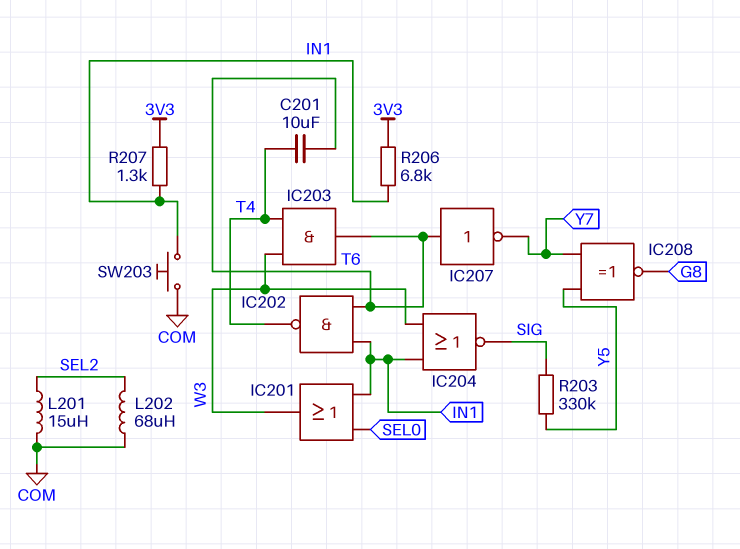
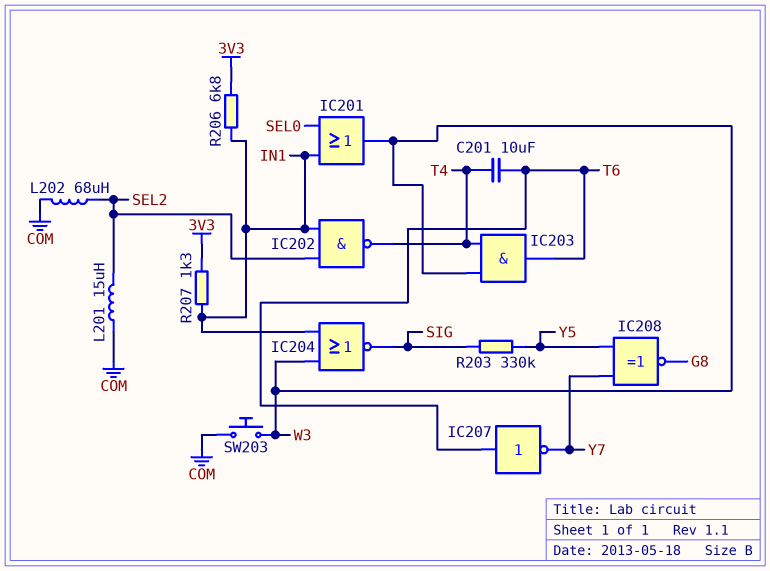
IC202: NAND (in IN1, in T6, out T4) -> NAND (in IN1, in SEL2, out T4)
SW203: button (COM, IN1) -> button (COM, W3)

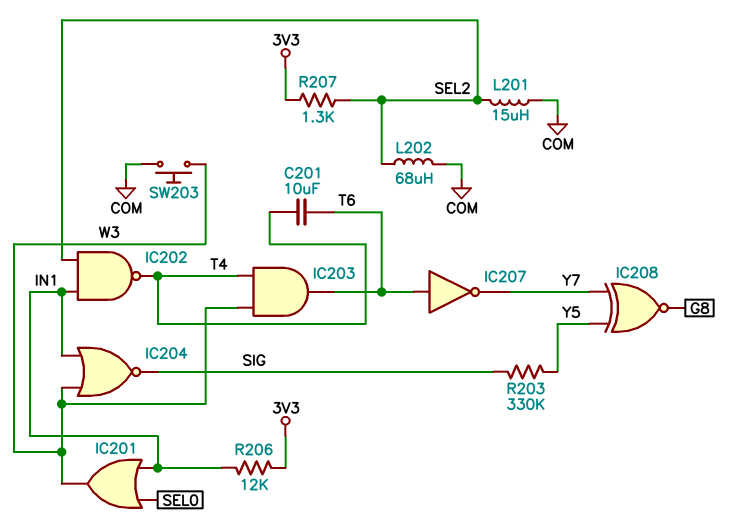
R206: 6.8k (3V3, IN1) -> 12k (3V3, IN1)
R207: 1.3k (3V3, IN1) -> 1.3k (3V3, SEL2)

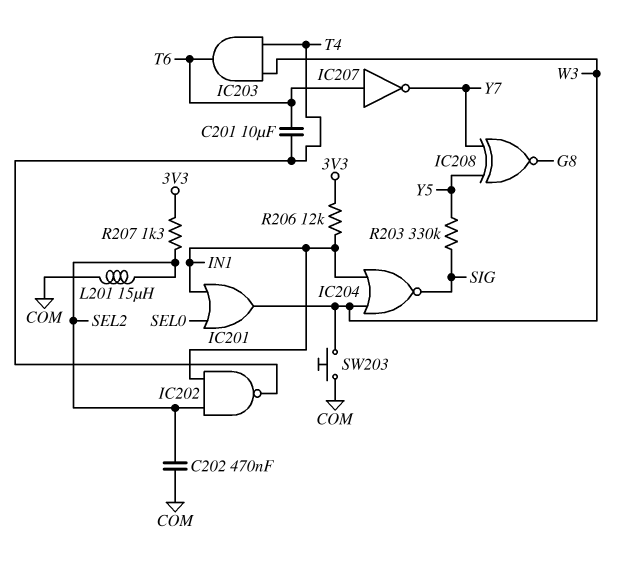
C202: none -> 470nF (COM, SEL2)
L202: 68uH (COM, SEL2) -> none

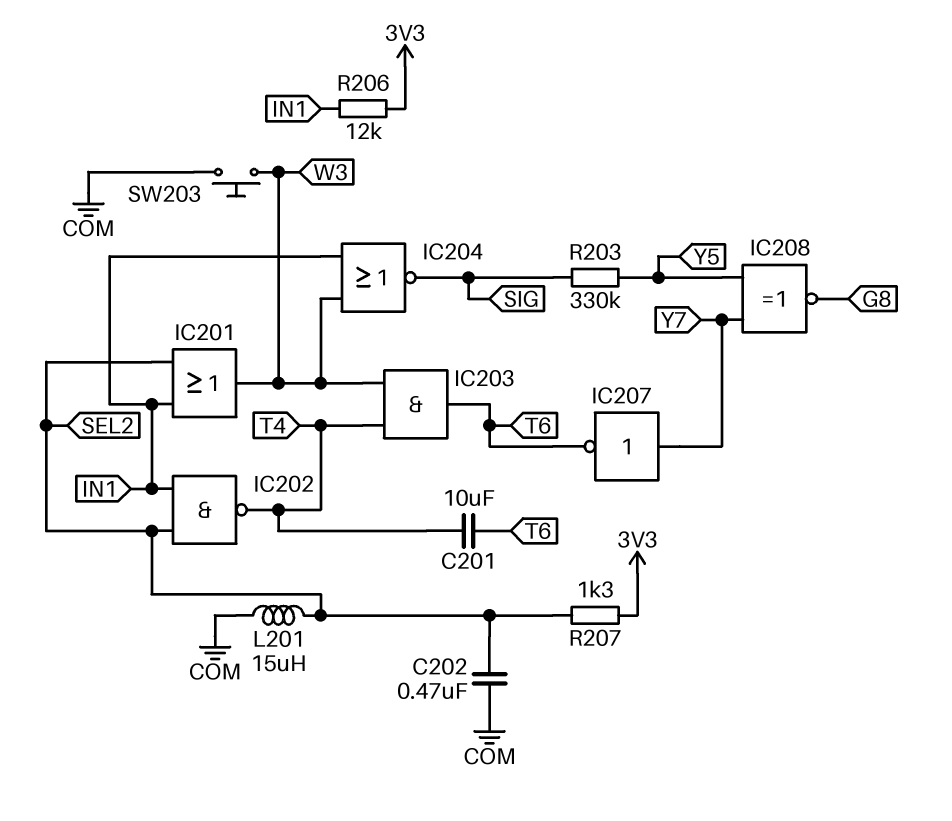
IC201: OR (in IN1, in SEL0, out W3) -> OR (in IN1, in SEL2, out W3)
IC207: NOT (in T6, out Y7) -> NOT (in Y7, out T6)

